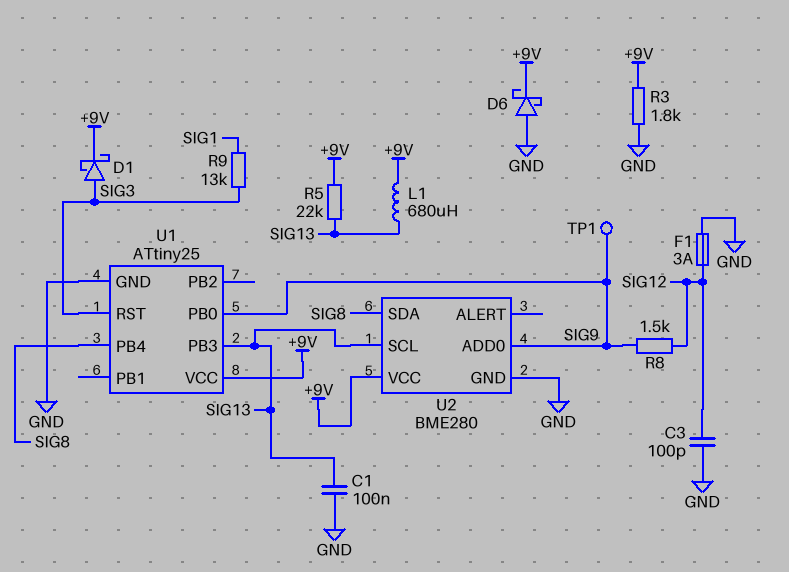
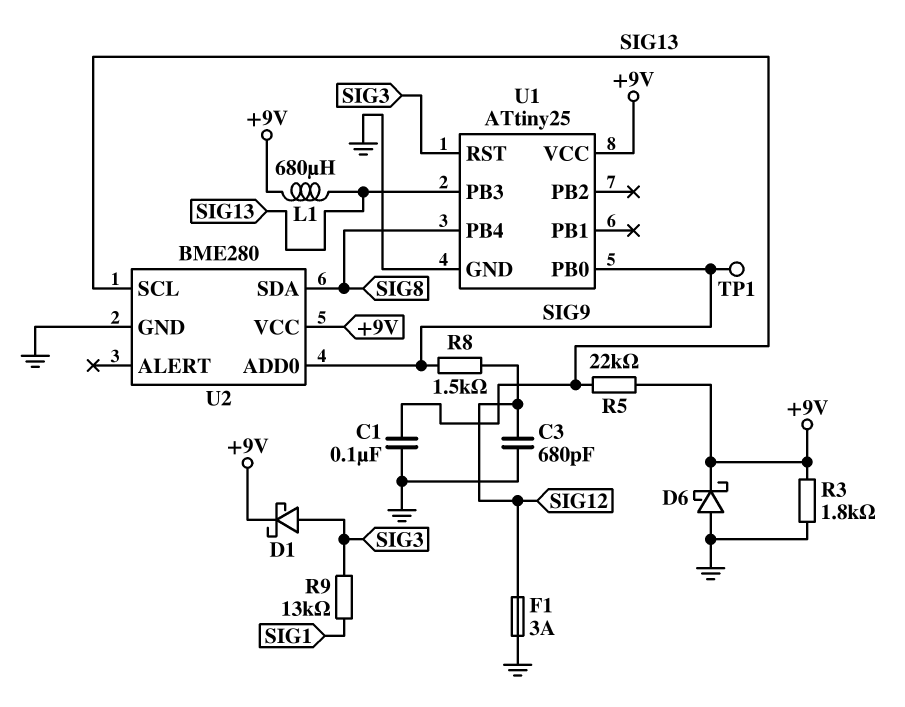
C3: 100pF (GND, SIG12) -> 680pF (GND, SIG12)

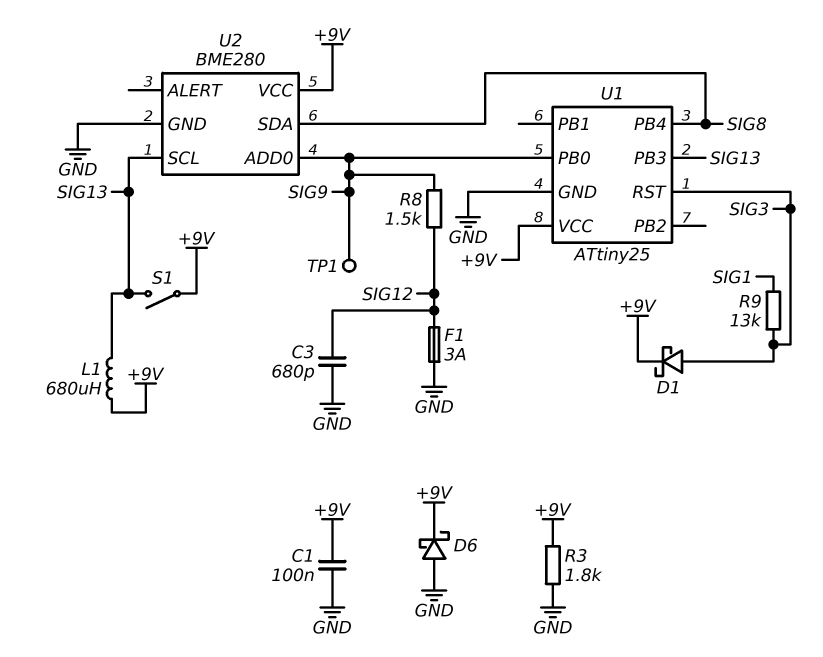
C1: 100nF (GND, SIG13) -> 100nF (+9V, GND)
R5: 22k (+9V, SIG13) -> none
S1: none -> switch (+9V, SIG13)

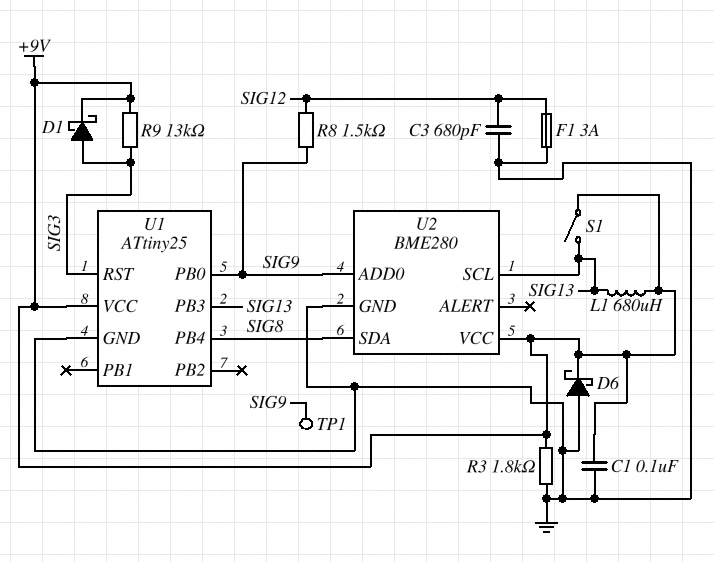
R9: 13k (SIG1, SIG3) -> 13k (+9V, SIG3)

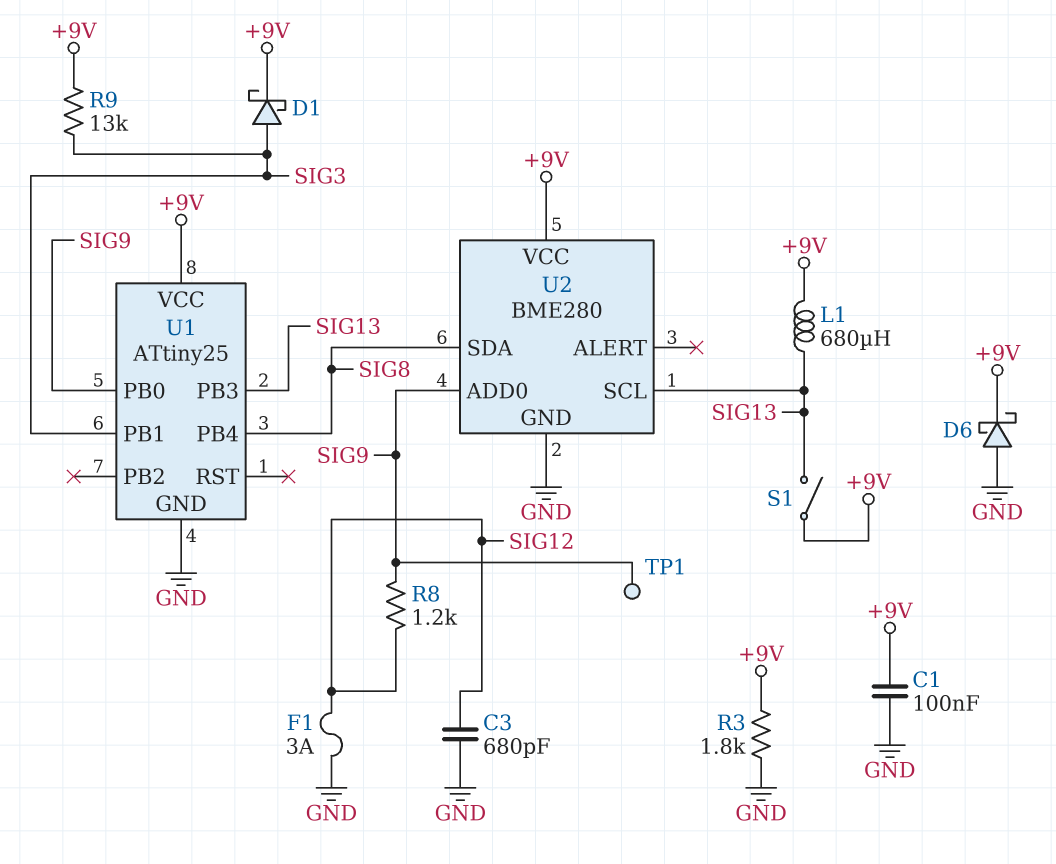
R8: 1.5k (SIG9, SIG12) -> 1.2k (SIG9, SIG12)
U1 pin PB1: none -> SIG3
U1 pin RST: SIG3 -> none

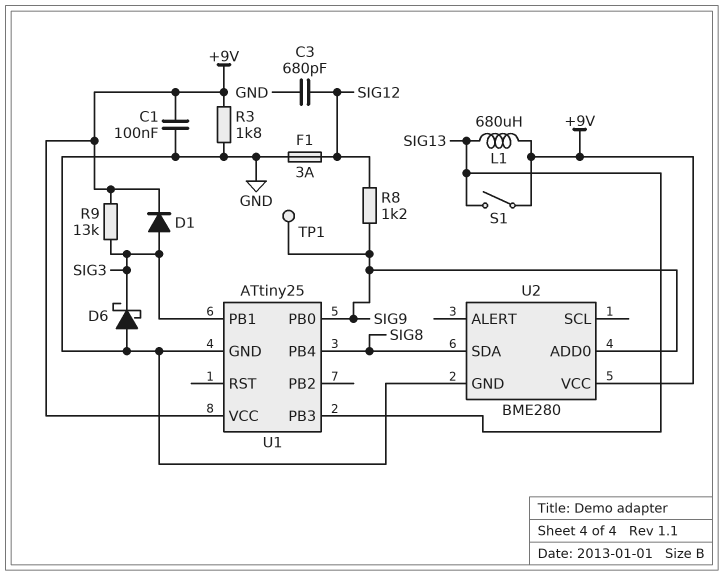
D1: schottky (A SIG3, K +9V) -> diode (A SIG3, K +9V)
D6: schottky (A GND, K +9V) -> schottky (A GND, K SIG3)
U2 pin SCL: SIG13 -> none

